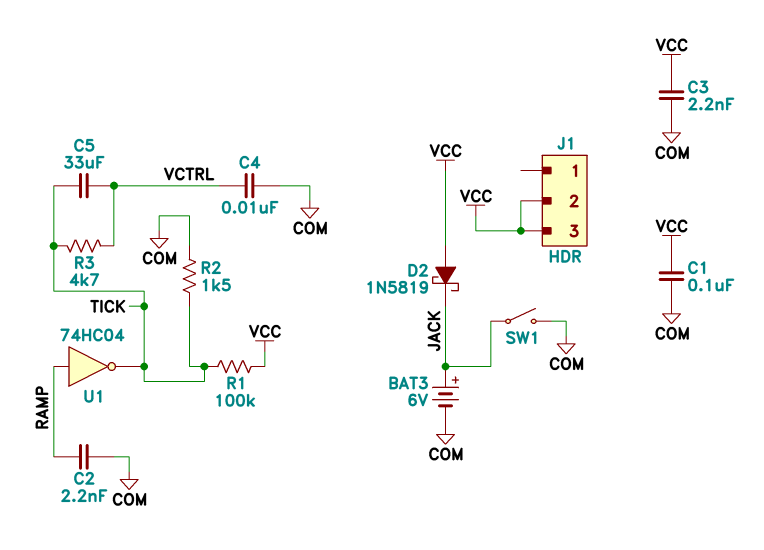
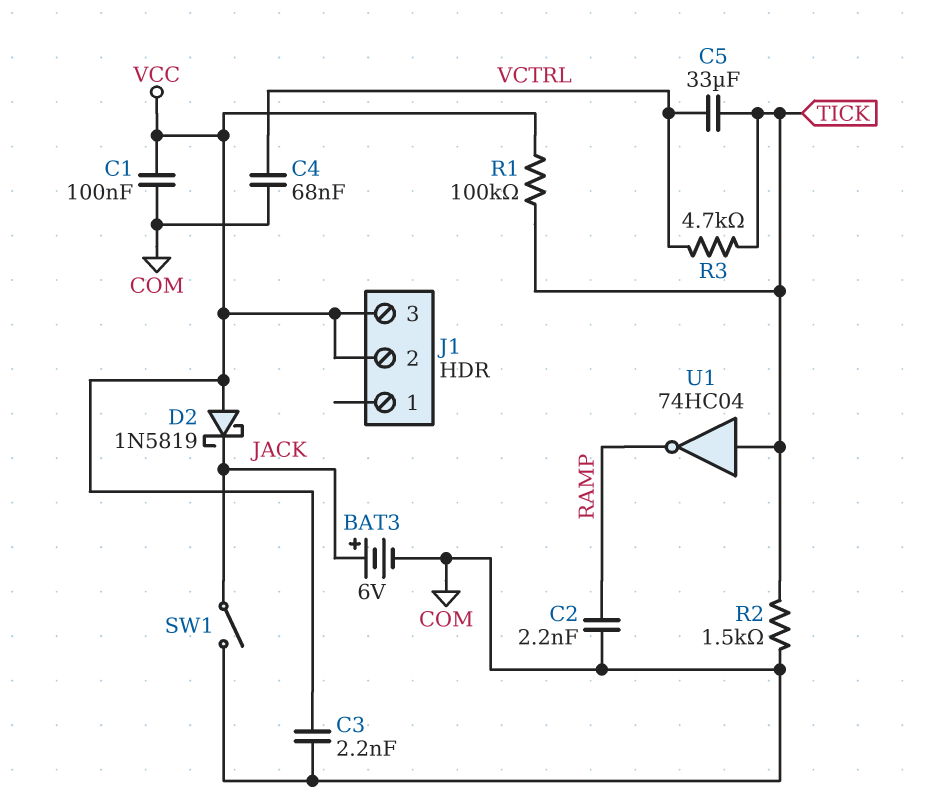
C4: 10nF (COM, VCTRL) -> 68nF (COM, VCTRL)
U1: NOT 74HC04 (in RAMP, out TICK) -> NOT 74HC04 (in TICK, out RAMP)

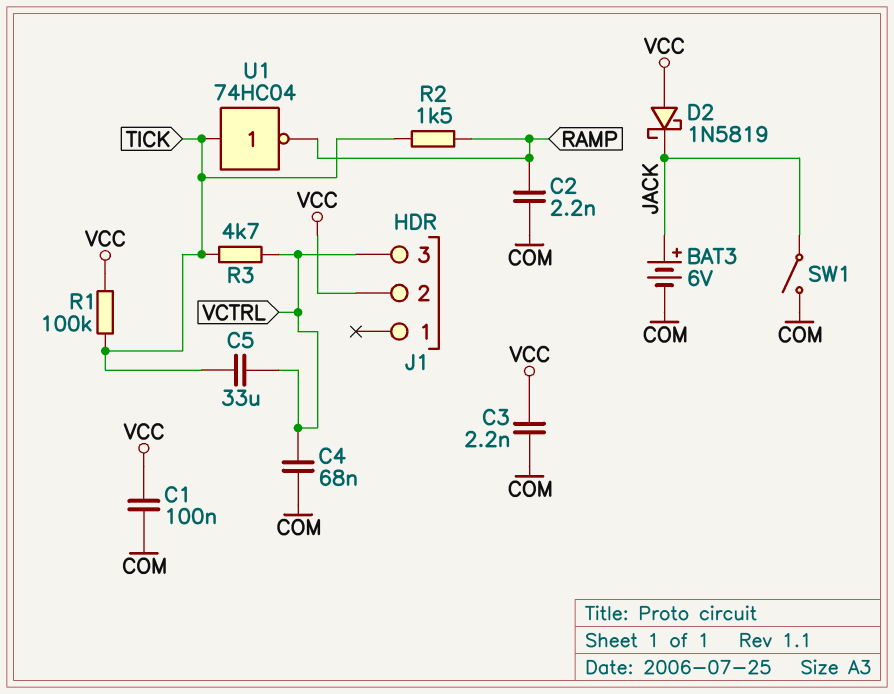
J1 pin 3: VCC -> VCTRL
R2: 1.5k (COM, TICK) -> 1.5k (RAMP, TICK)

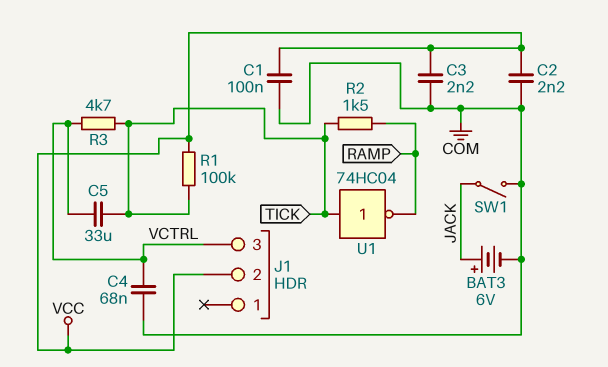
C2: 2.2nF (COM, RAMP) -> 2.2nF (COM, VCC)
D2: schottky 1N5819 (A VCC, K JACK) -> none

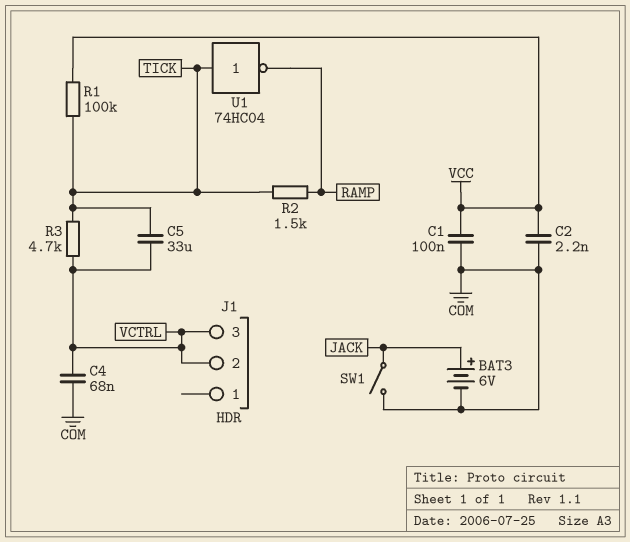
C3: 2.2nF (COM, VCC) -> none
J1 pin 2: VCC -> VCTRL

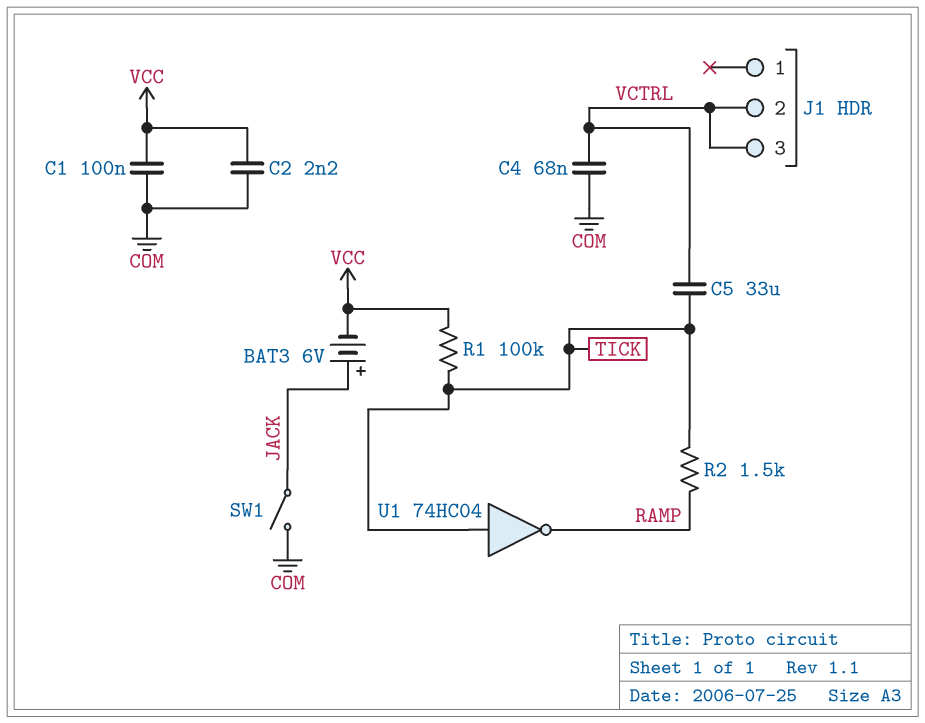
BAT3: 6V (plus JACK, minus COM) -> 6V (plus JACK, minus VCC)
R3: 4.7k (TICK, VCTRL) -> none

